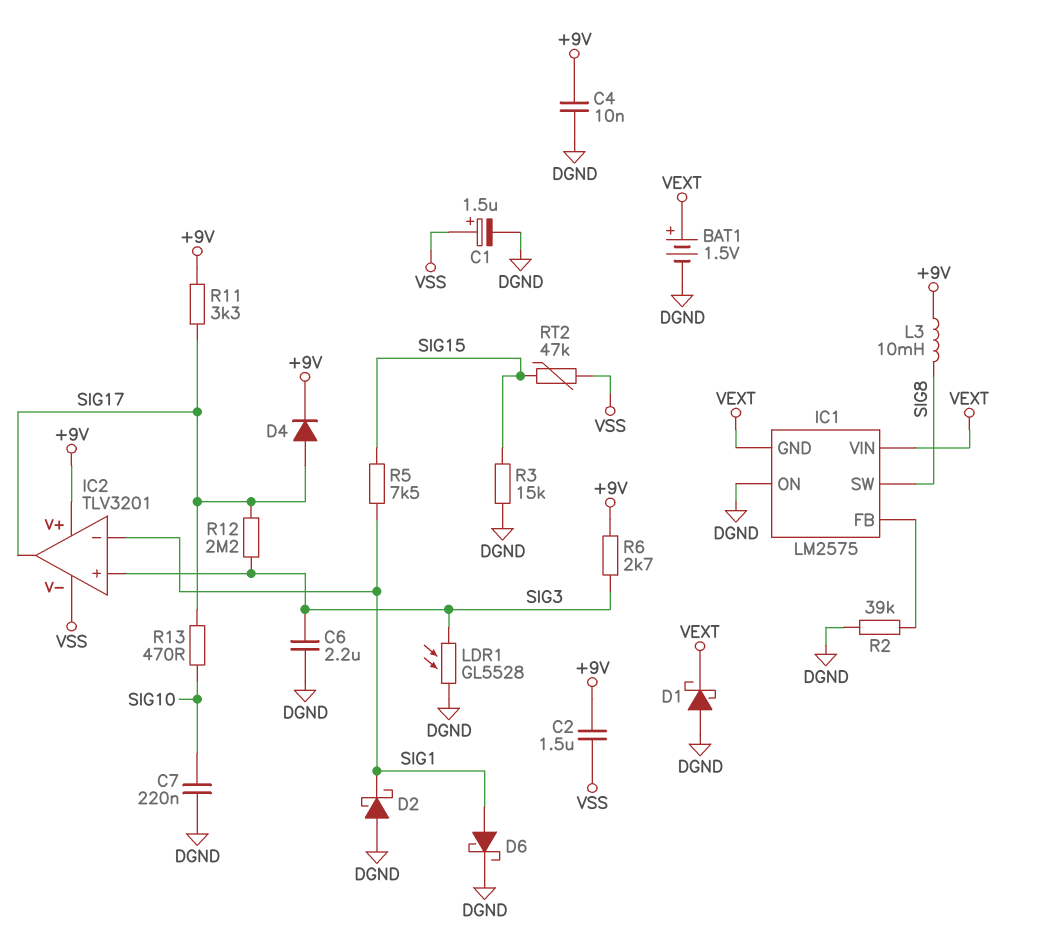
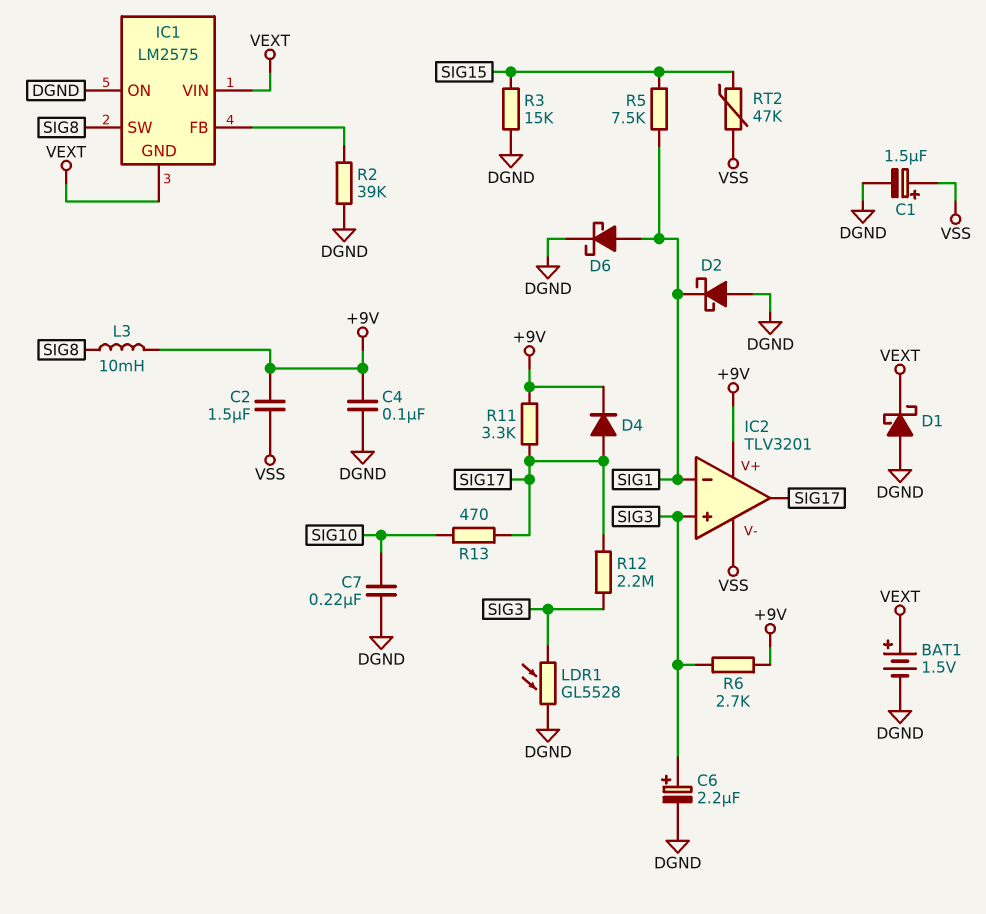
C4: 10nF (+9V, DGND) -> 100nF (+9V, DGND)
C6: 2.2uF (DGND, SIG3) -> 2.2uF (plus SIG3, minus DGND)

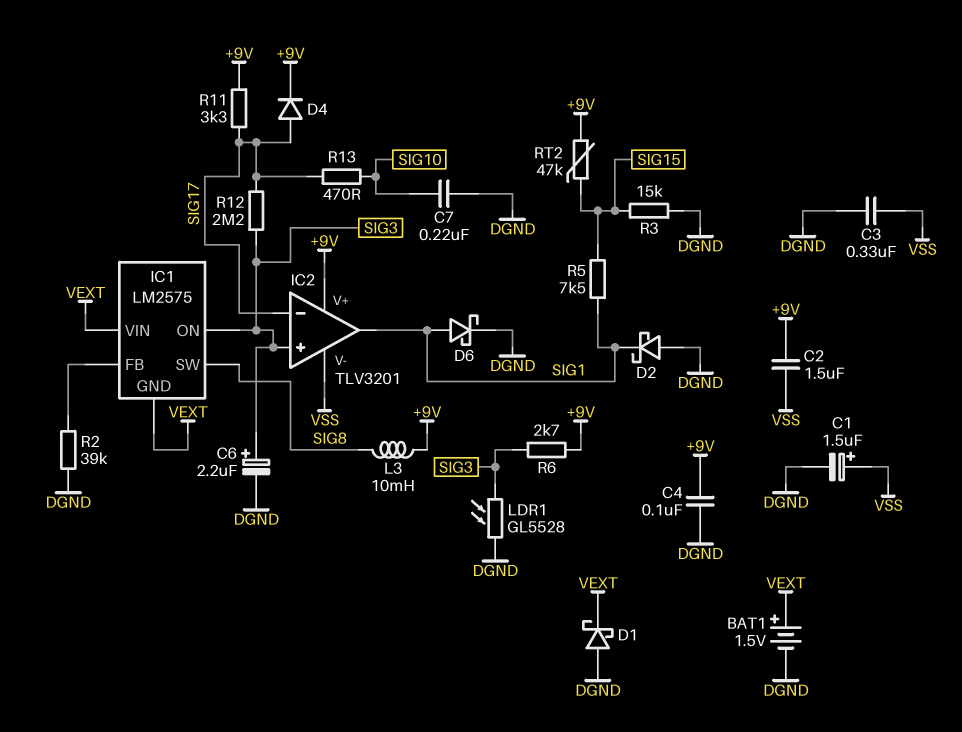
C3: none -> 330nF (DGND, VSS)
IC1 pin ON: DGND -> SIG3
IC2 pin in-: SIG1 -> SIG17
IC2 pin out: SIG17 -> SIG1
RT2: 47k (SIG15, VSS) -> 47k (+9V, SIG15)

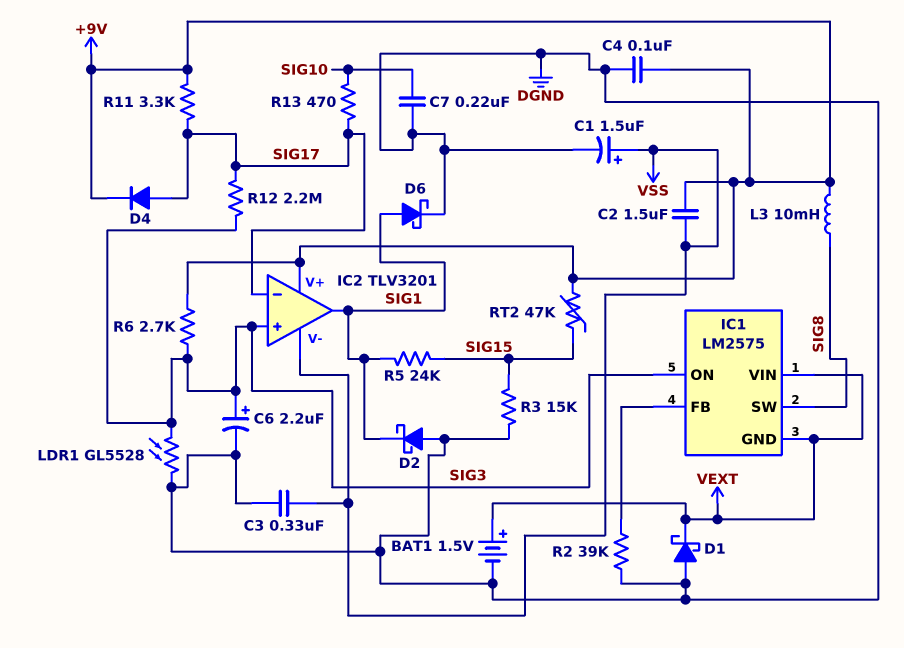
R5: 7.5k (SIG1, SIG15) -> 24k (SIG1, SIG15)

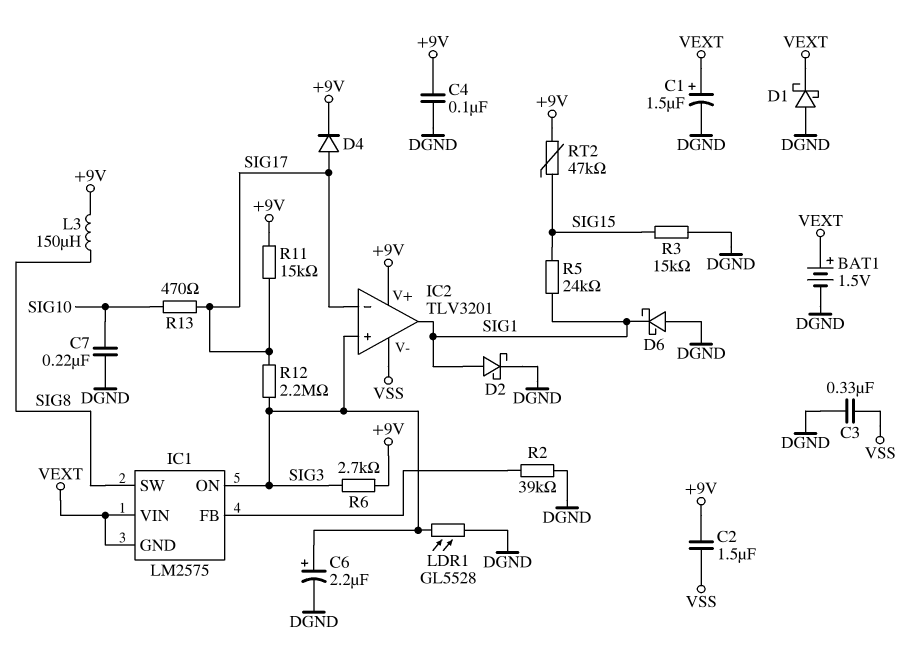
C1: 1.5uF (plus VSS, minus DGND) -> 1.5uF (plus VEXT, minus DGND)
D2: schottky (A DGND, K SIG1) -> schottky (A SIG1, K DGND)
D6: schottky (A SIG1, K DGND) -> schottky (A DGND, K SIG1)
L3: 10mH (+9V, SIG8) -> 150uH (+9V, SIG8)
R11: 3.3k (+9V, SIG17) -> 15k (+9V, SIG17)

